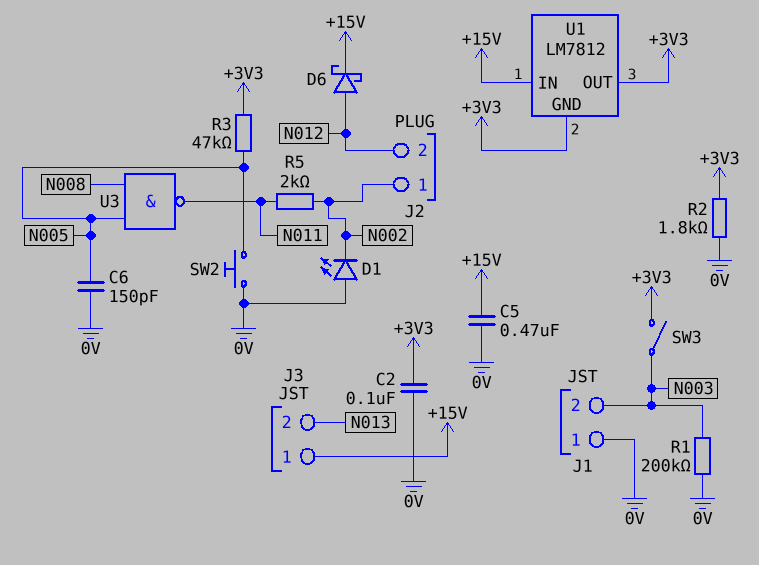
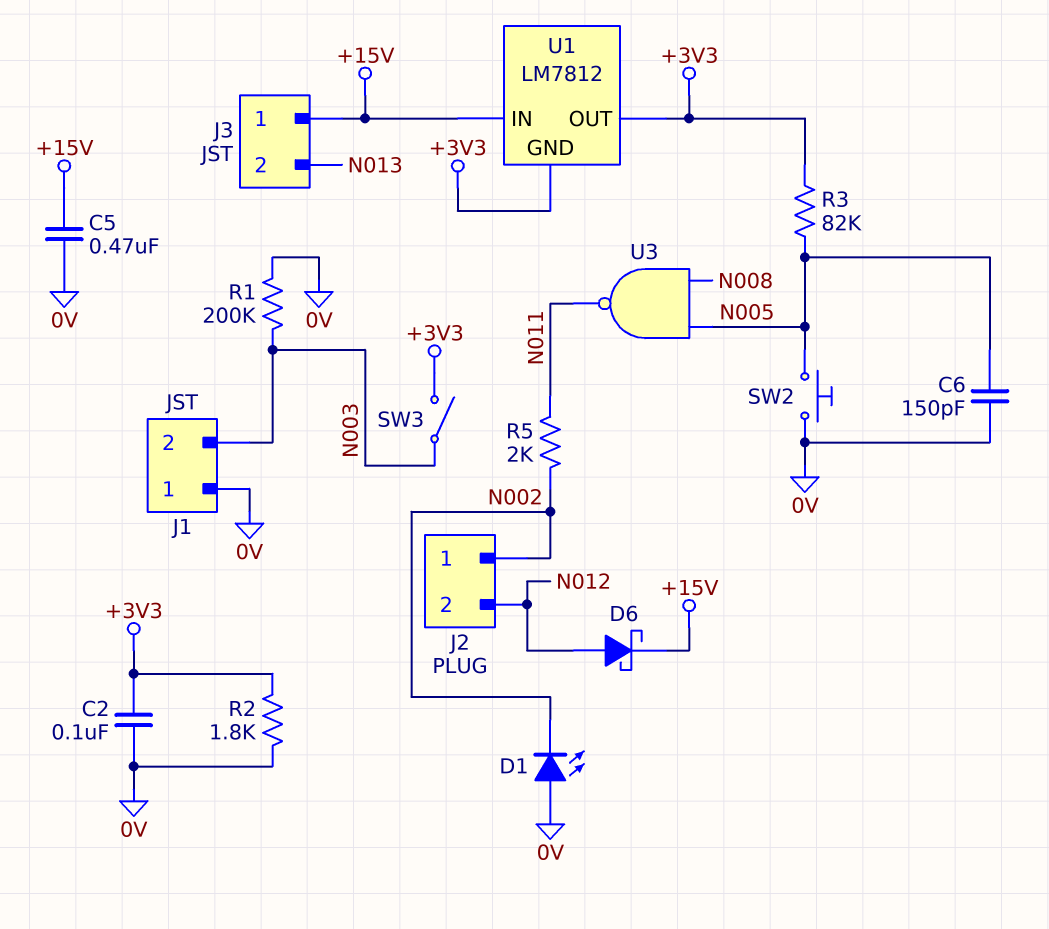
R3: 47k (+3V3, N005) -> 82k (+3V3, N005)

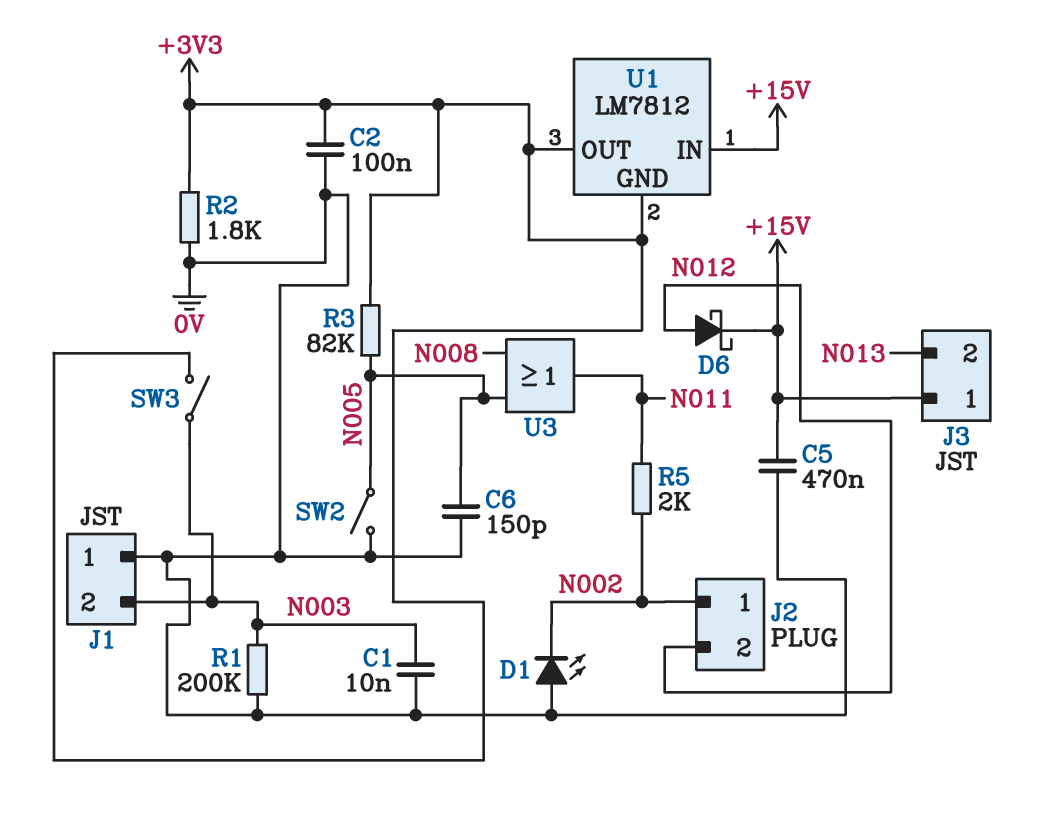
C1: none -> 10nF (0V, N003)
SW2: button (0V, N005) -> switch (0V, N005)
U3: NAND (in N005, in N008, out N011) -> OR (in N005, in N008, out N011)

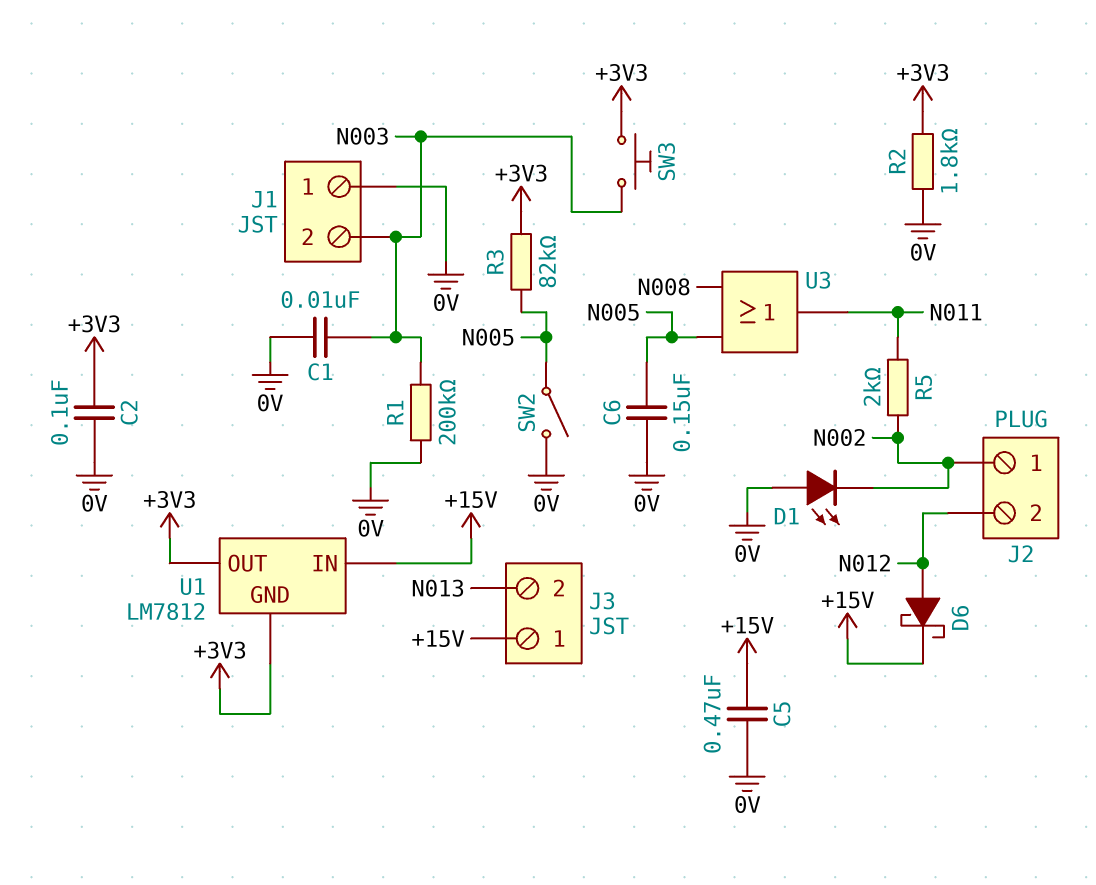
C6: 150pF (0V, N005) -> 150nF (0V, N005)
SW3: switch (+3V3, N003) -> button (+3V3, N003)

